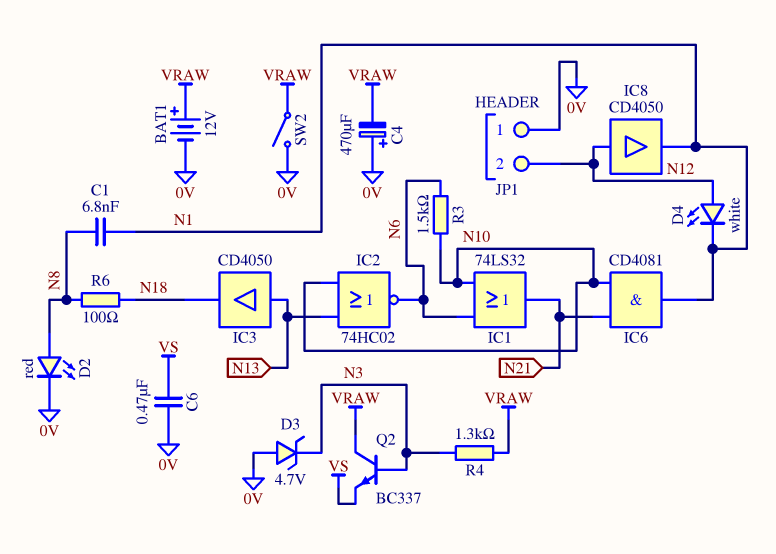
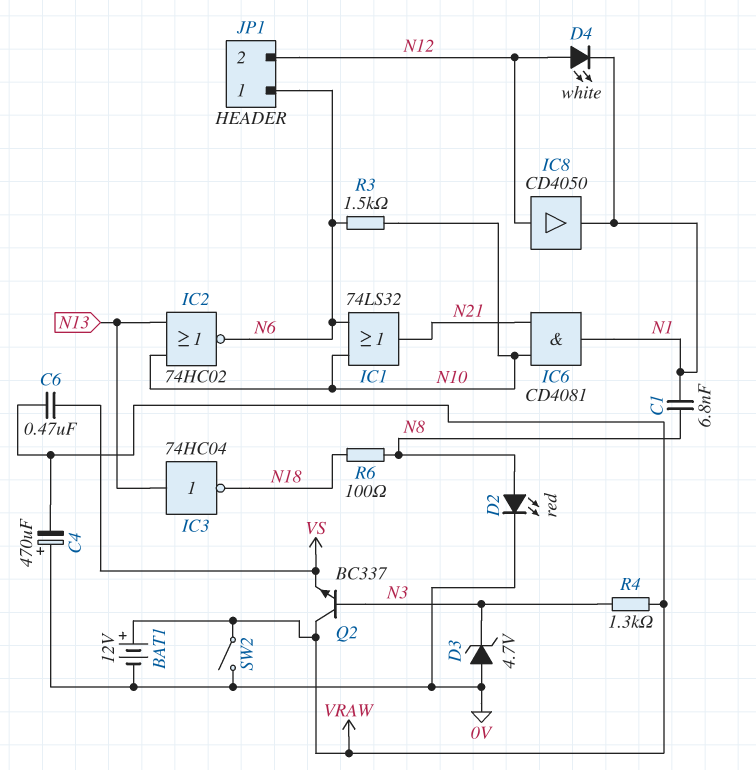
C6: 470nF (0V, VS) -> 470nF (VRAW, VS)
IC3: buffer CD4050 (in N13, out N18) -> NOT 74HC04 (in N13, out N18)
JP1 pin 1: 0V -> N6

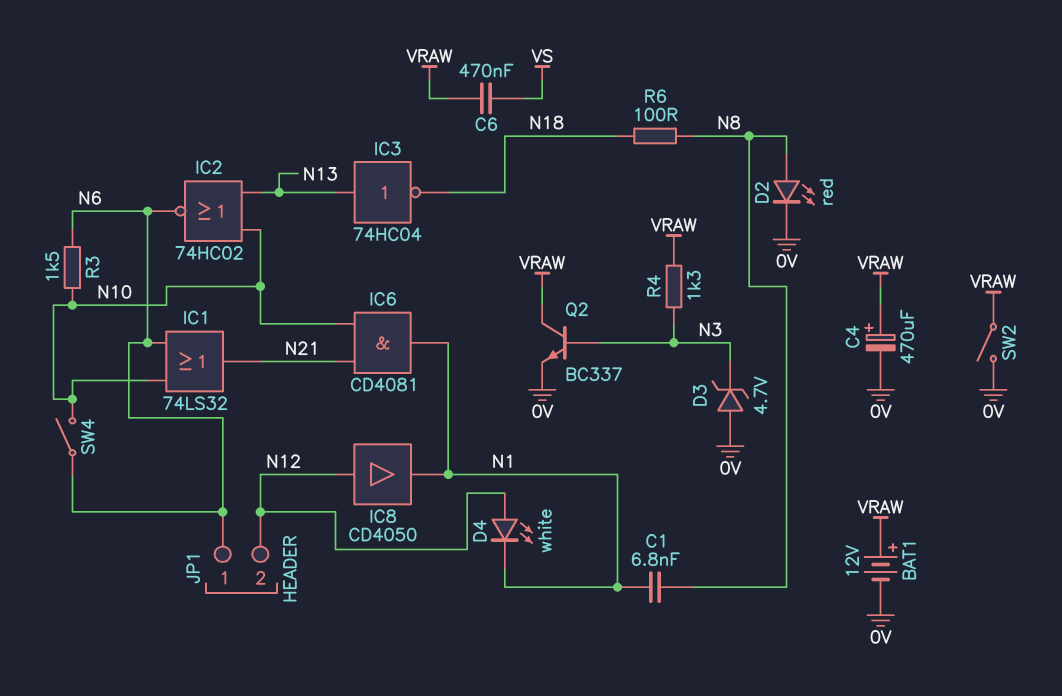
C4: 470uF (plus 0V, minus VRAW) -> 470uF (plus VRAW, minus 0V)
Q2: NPN BC337 (B N3, C VRAW, E VS) -> NPN BC337 (B N3, C VRAW, E 0V)
SW4: none -> switch (N6, N10)

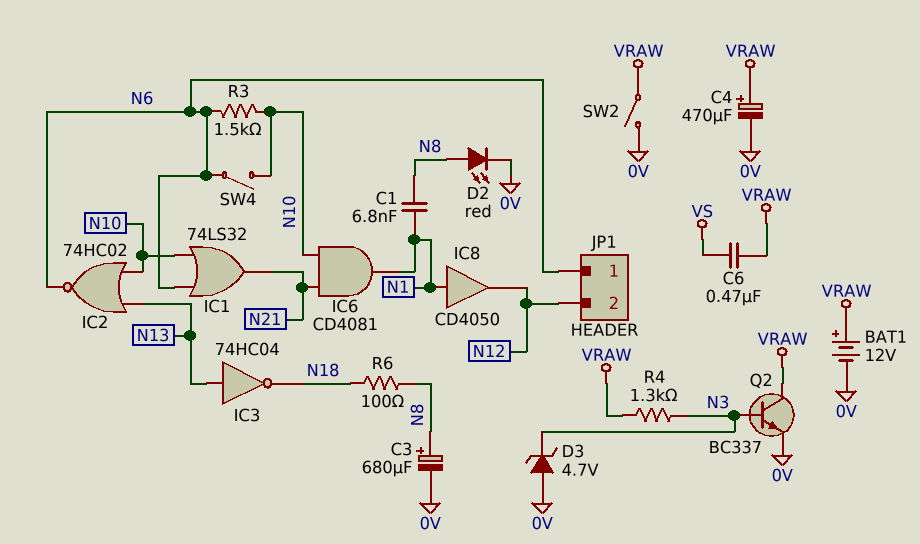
C3: none -> 680uF (plus N8, minus 0V)
D4: LED white (A N12, K N1) -> none
IC8: buffer CD4050 (in N12, out N1) -> buffer CD4050 (in N1, out N12)

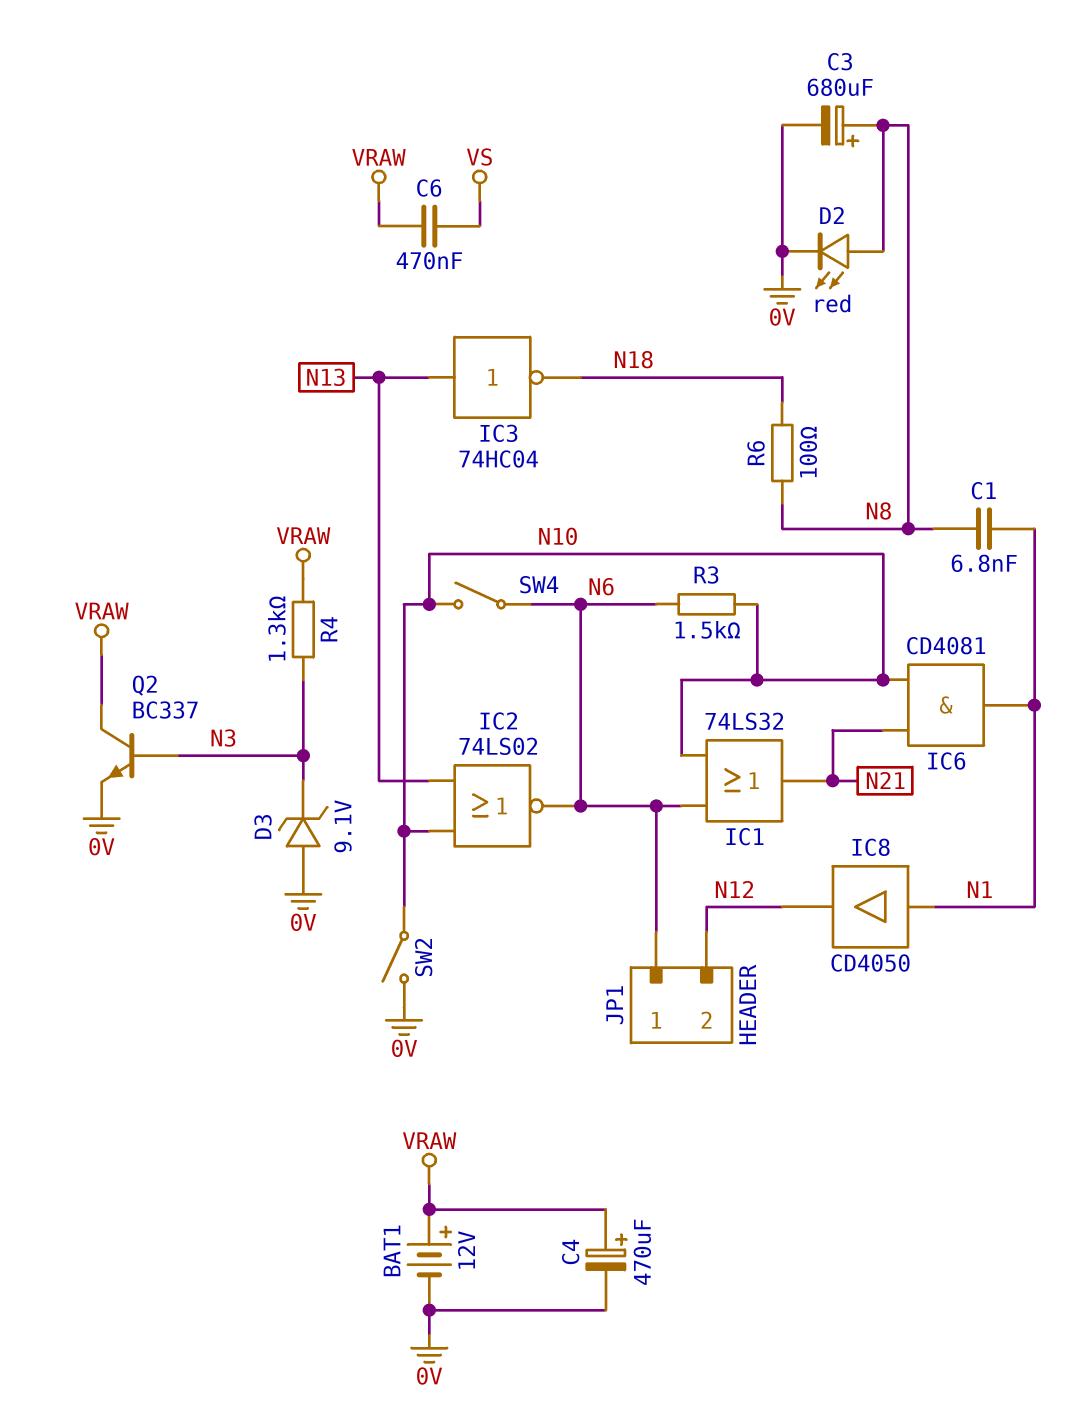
D3: zener 4.7V (A 0V, K N3) -> zener 9.1V (A 0V, K N3)
IC2: NOR 74HC02 (in N10, in N13, out N6) -> NOR 74LS02 (in N10, in N13, out N6)
SW2: switch (0V, VRAW) -> switch (0V, N10)

